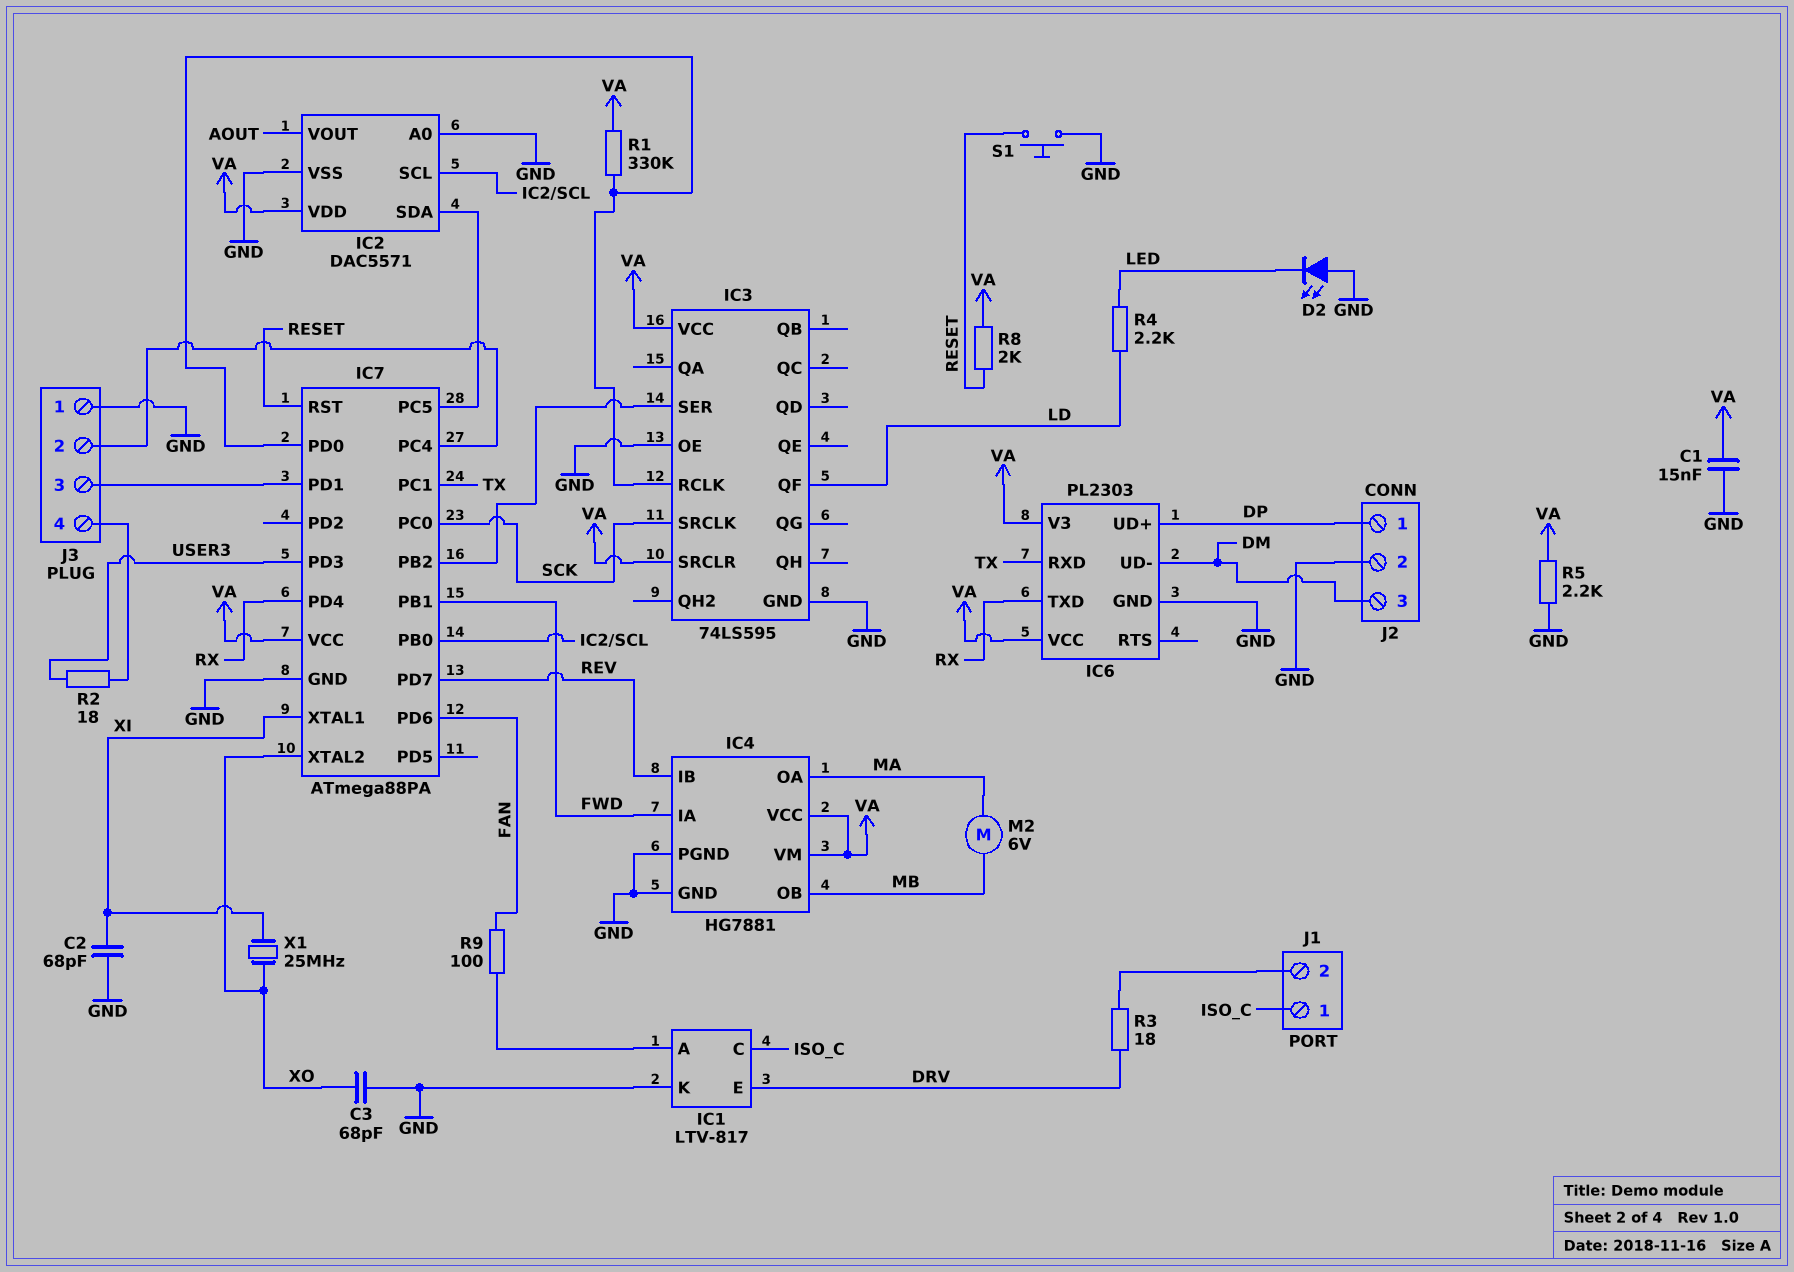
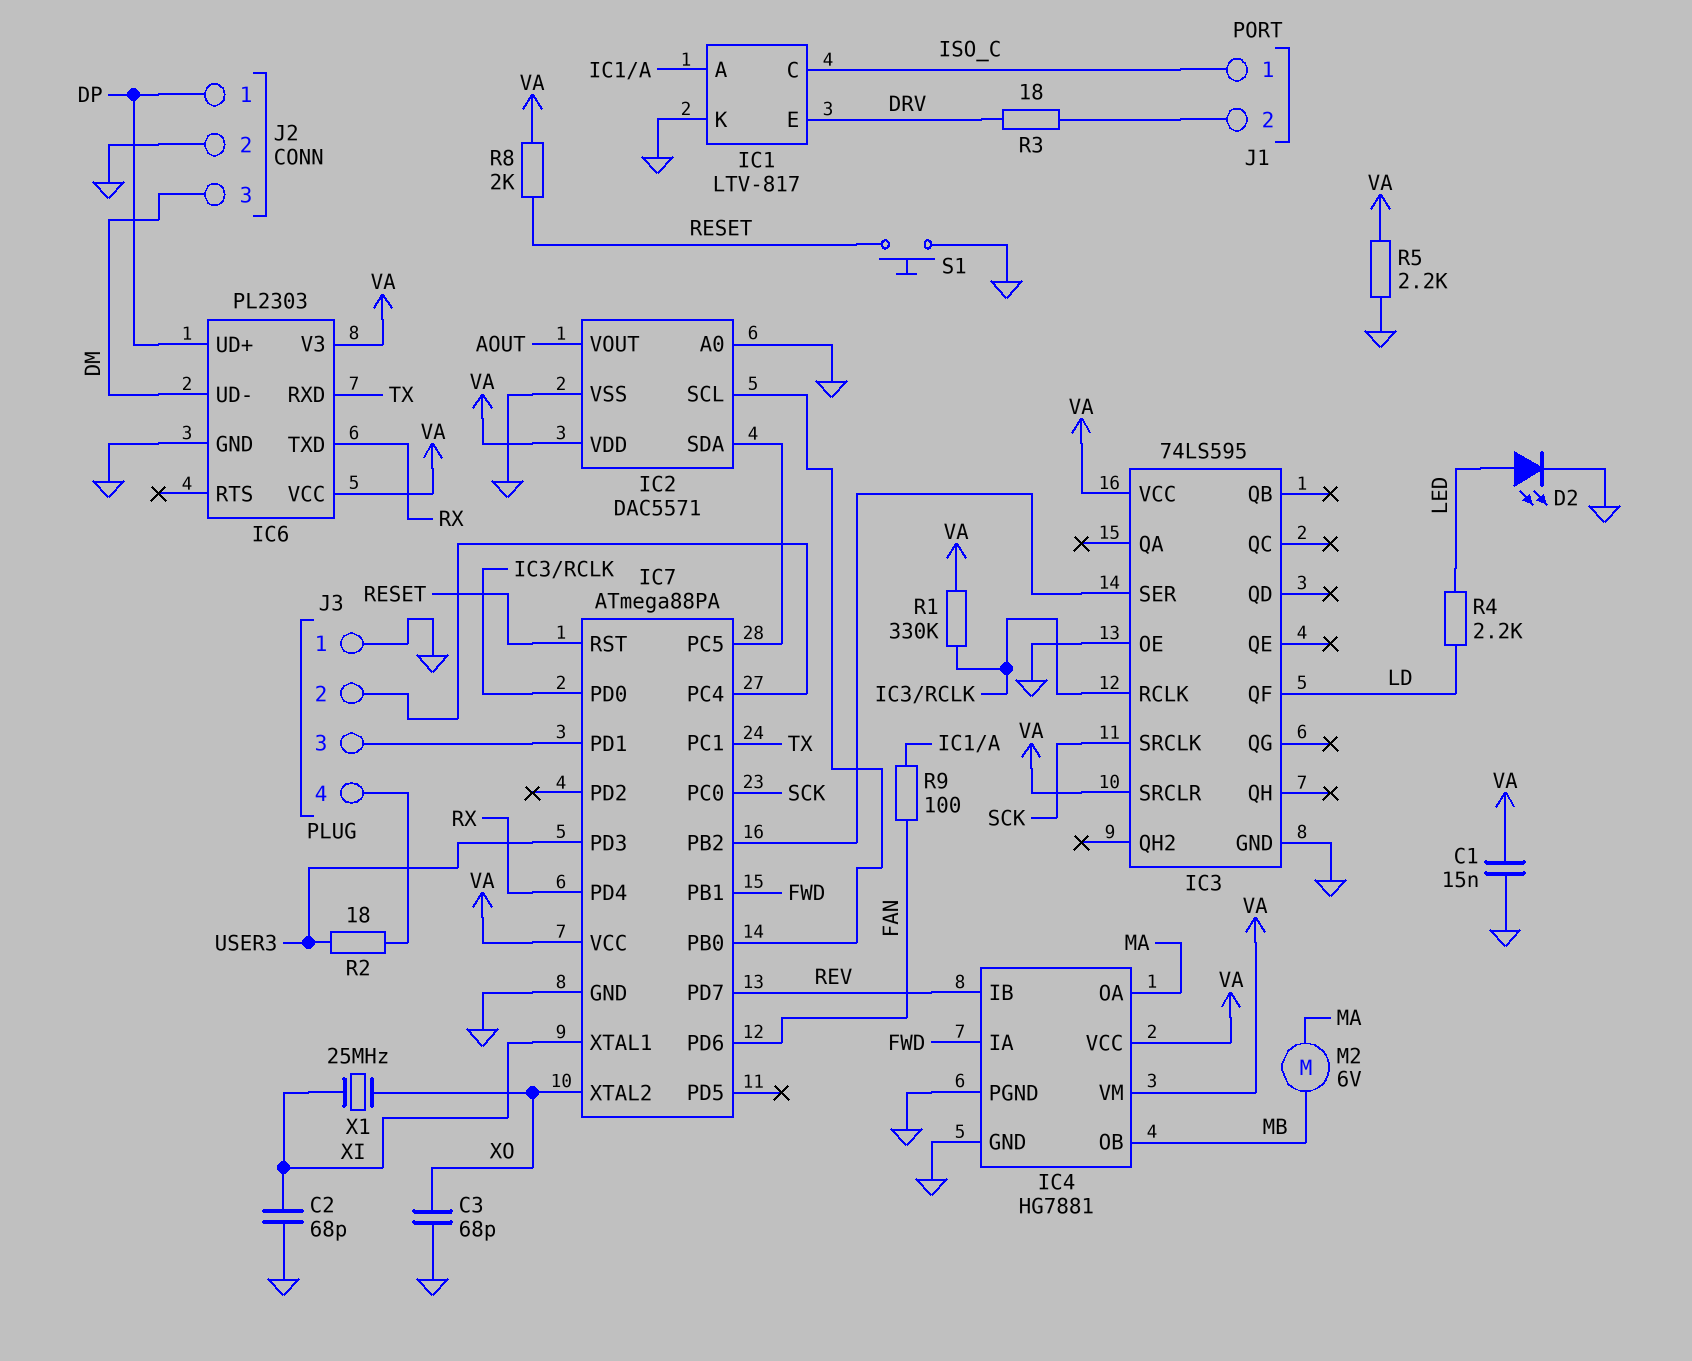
D2: LED (A GND, K LED) -> LED (A LED, K GND)

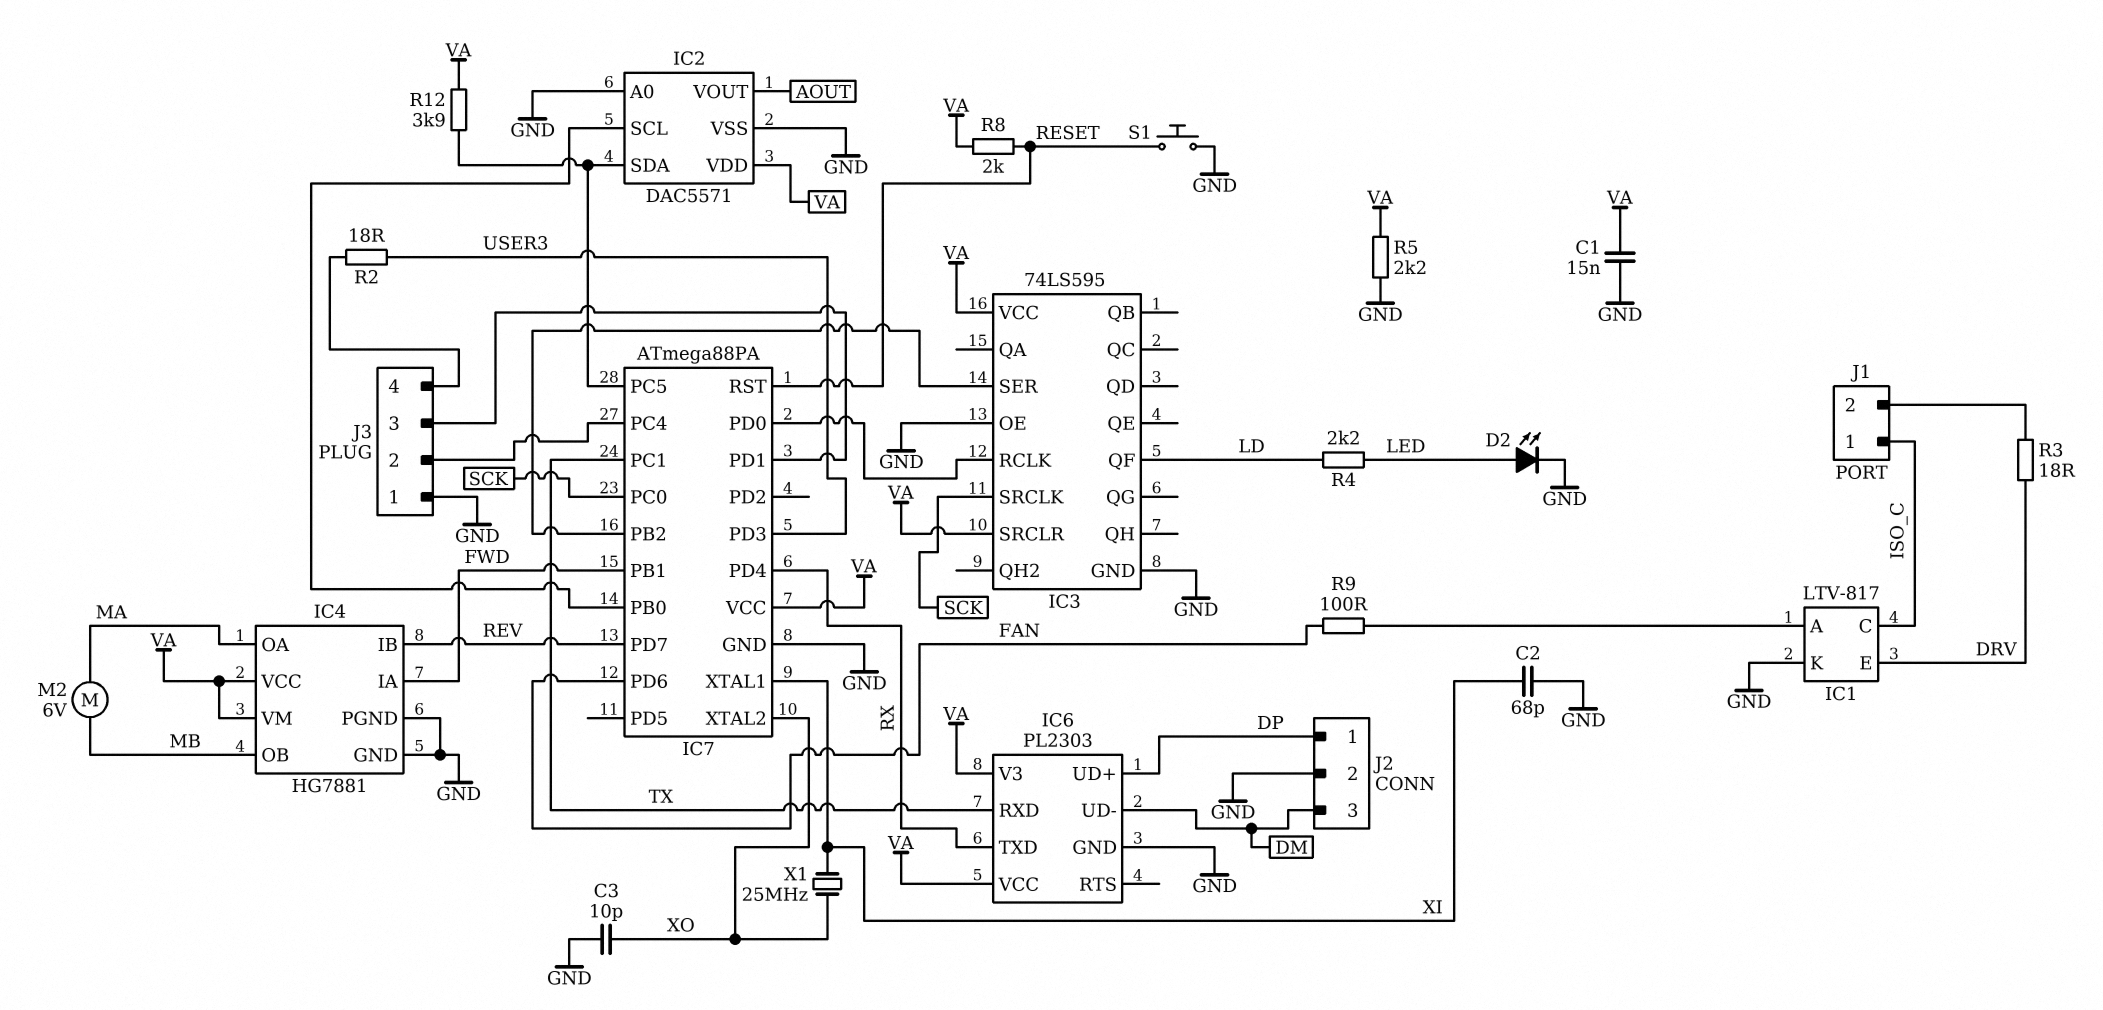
C3: 68pF (GND, XO) -> 10pF (GND, XO)
R1: 330k (IC3/RCLK, VA) -> none
R12: none -> 3.9k (IC2/SDA, VA)

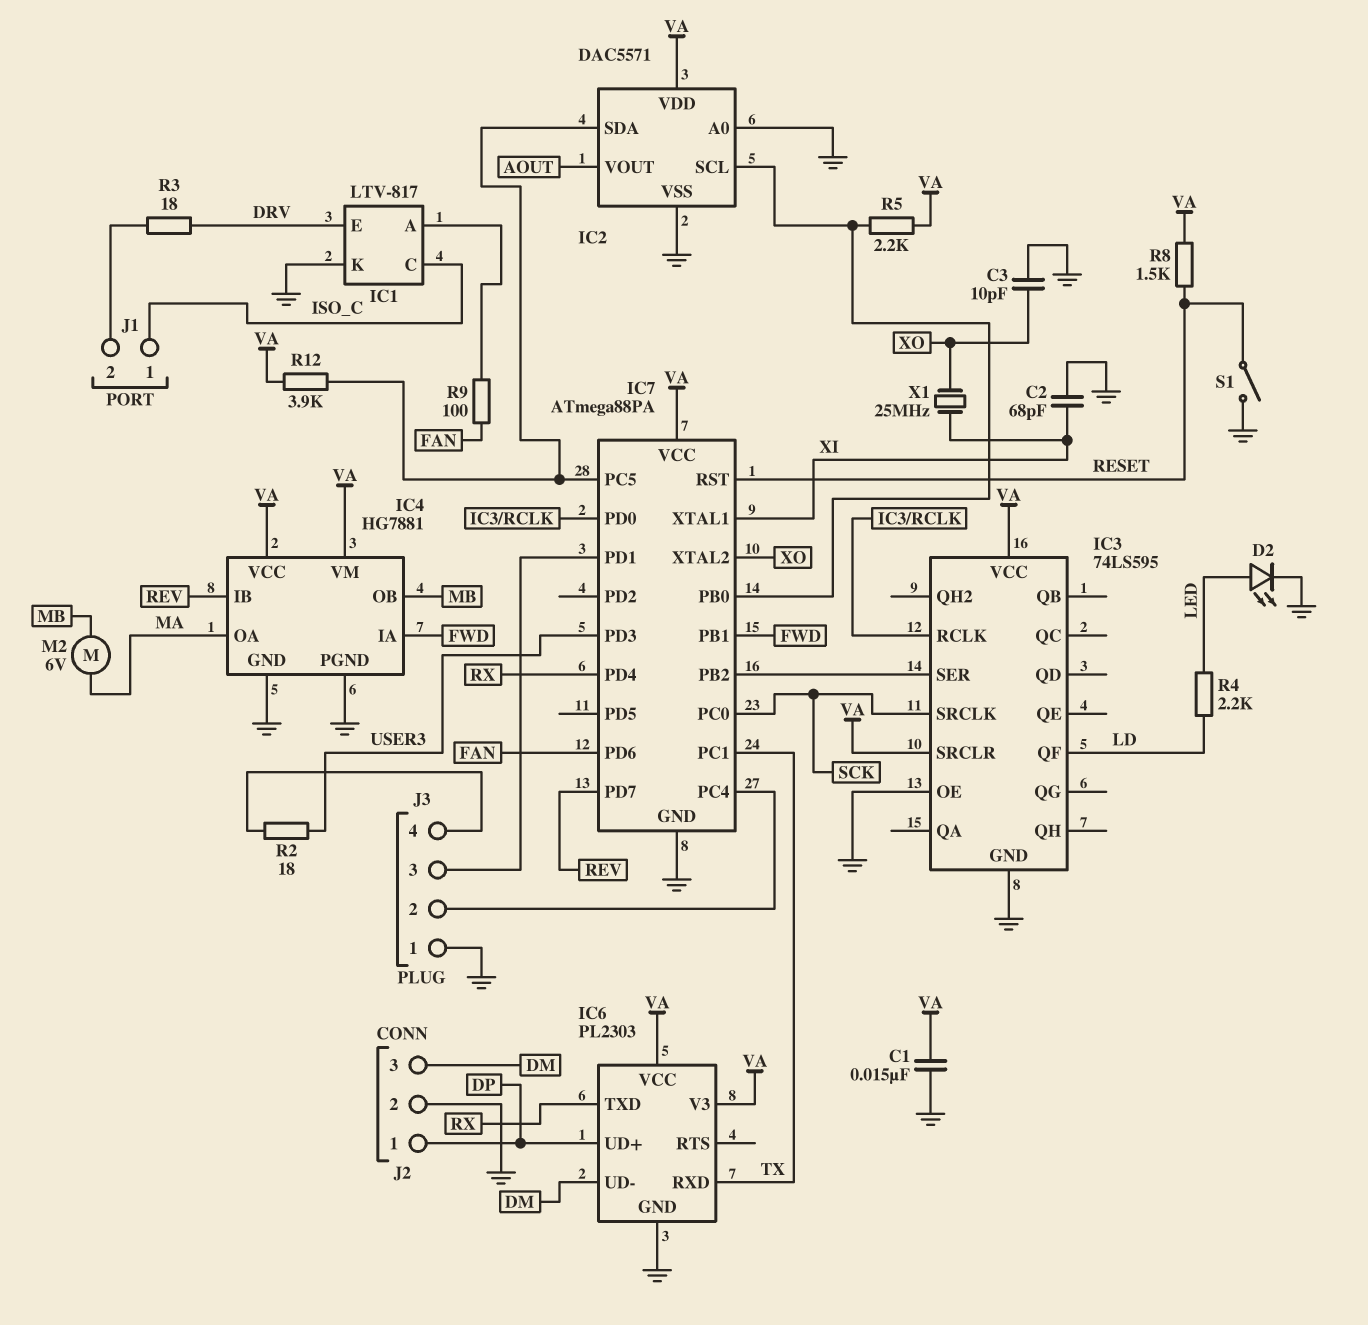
R5: 2.2k (GND, VA) -> 2.2k (IC2/SCL, VA)
R8: 2k (RESET, VA) -> 1.5k (RESET, VA)
S1: button (GND, RESET) -> switch (GND, RESET)

